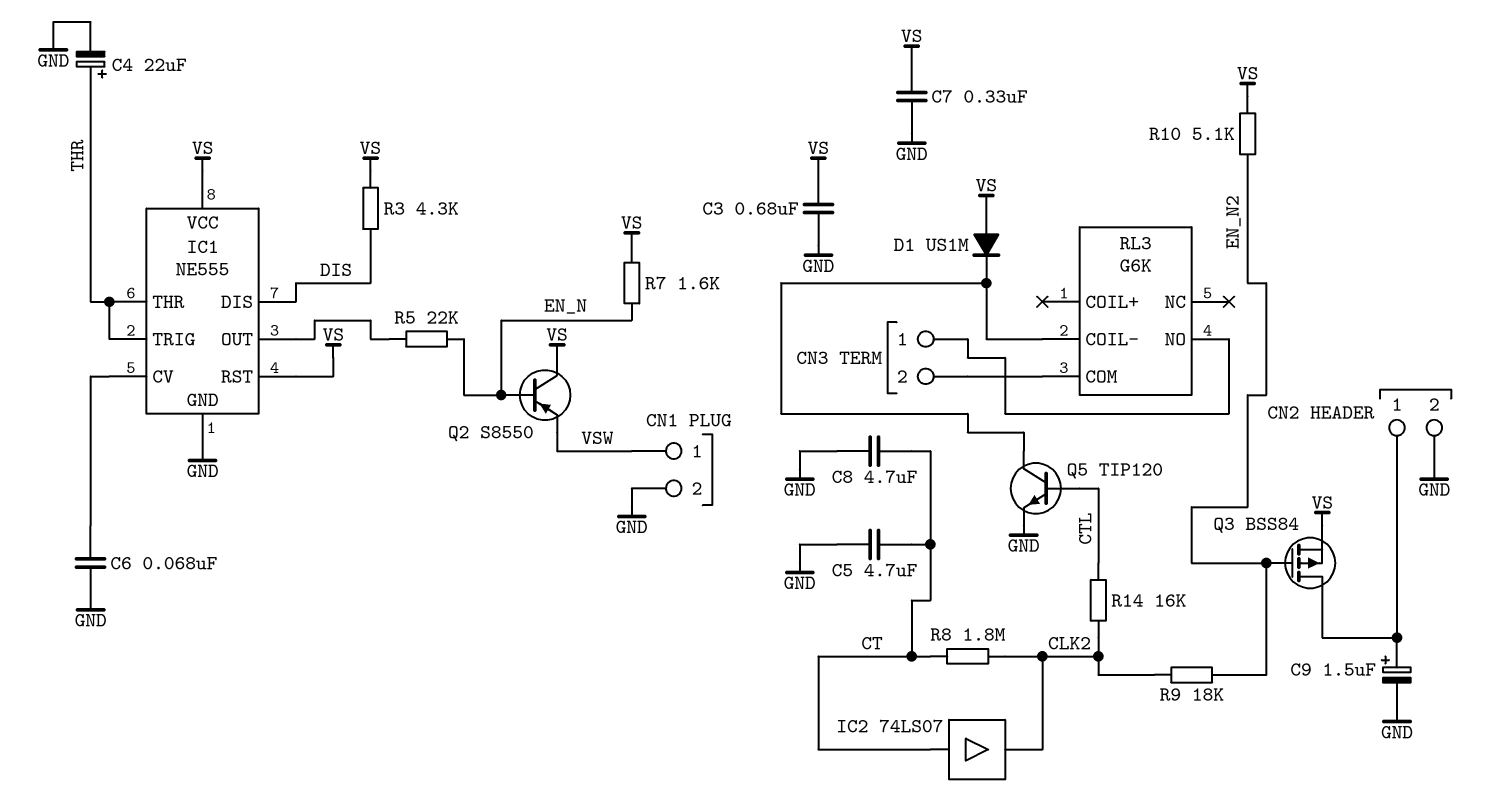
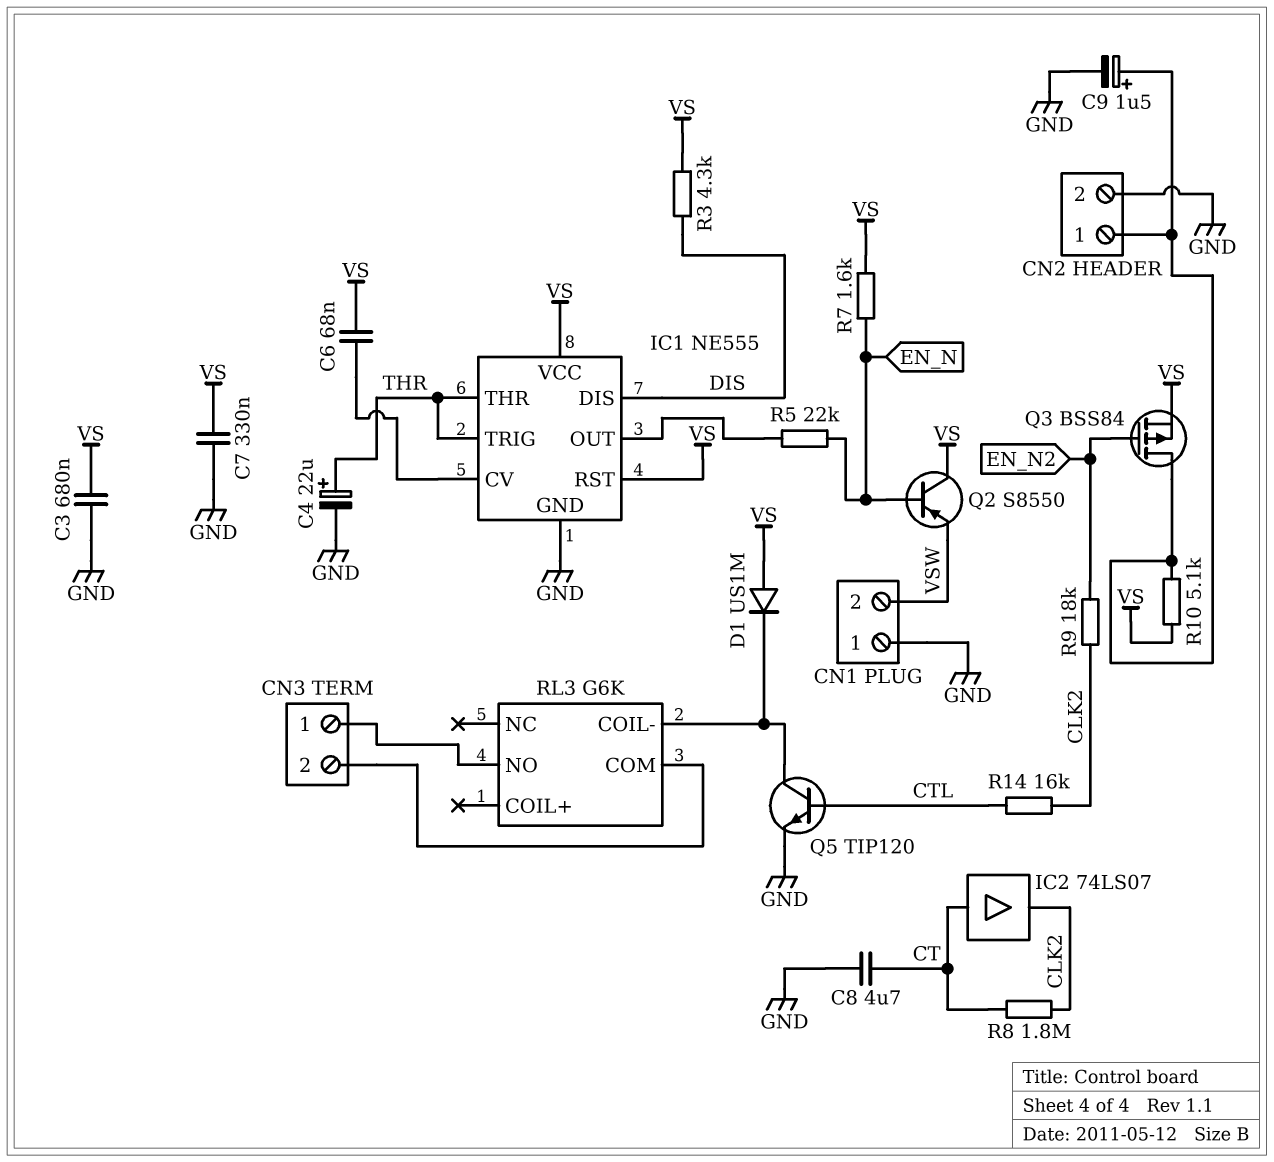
C5: 4.7uF (CT, GND) -> none
C6: 68nF (GND, IC1/CV) -> 68nF (IC1/CV, VS)
CN1 pin 1: VSW -> GND
CN1 pin 2: GND -> VSW
R10: 5.1k (EN_N2, VS) -> 5.1k (CN2/1, VS)

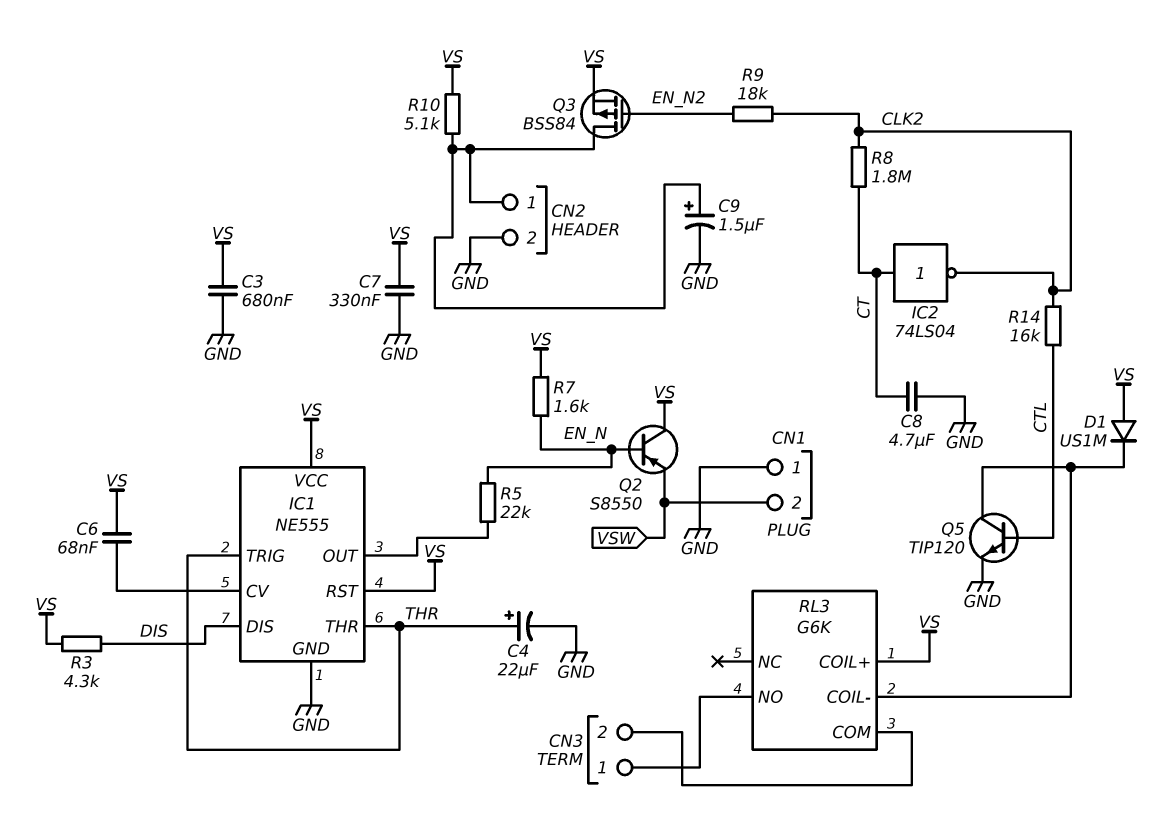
IC2: buffer 74LS07 (in CT, out CLK2) -> NOT 74LS04 (in CT, out CLK2)
RL3 pin COIL+: none -> VS

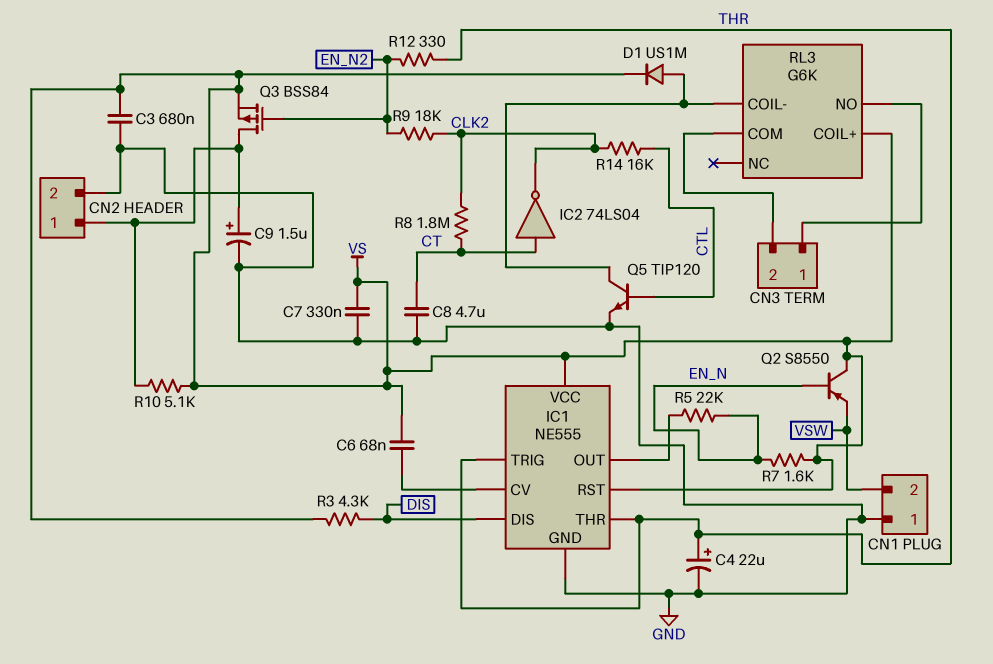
D1: diode US1M (A VS, K RL3/COIL-) -> diode US1M (A RL3/COIL-, K VS)
R12: none -> 330 (EN_N2, THR)

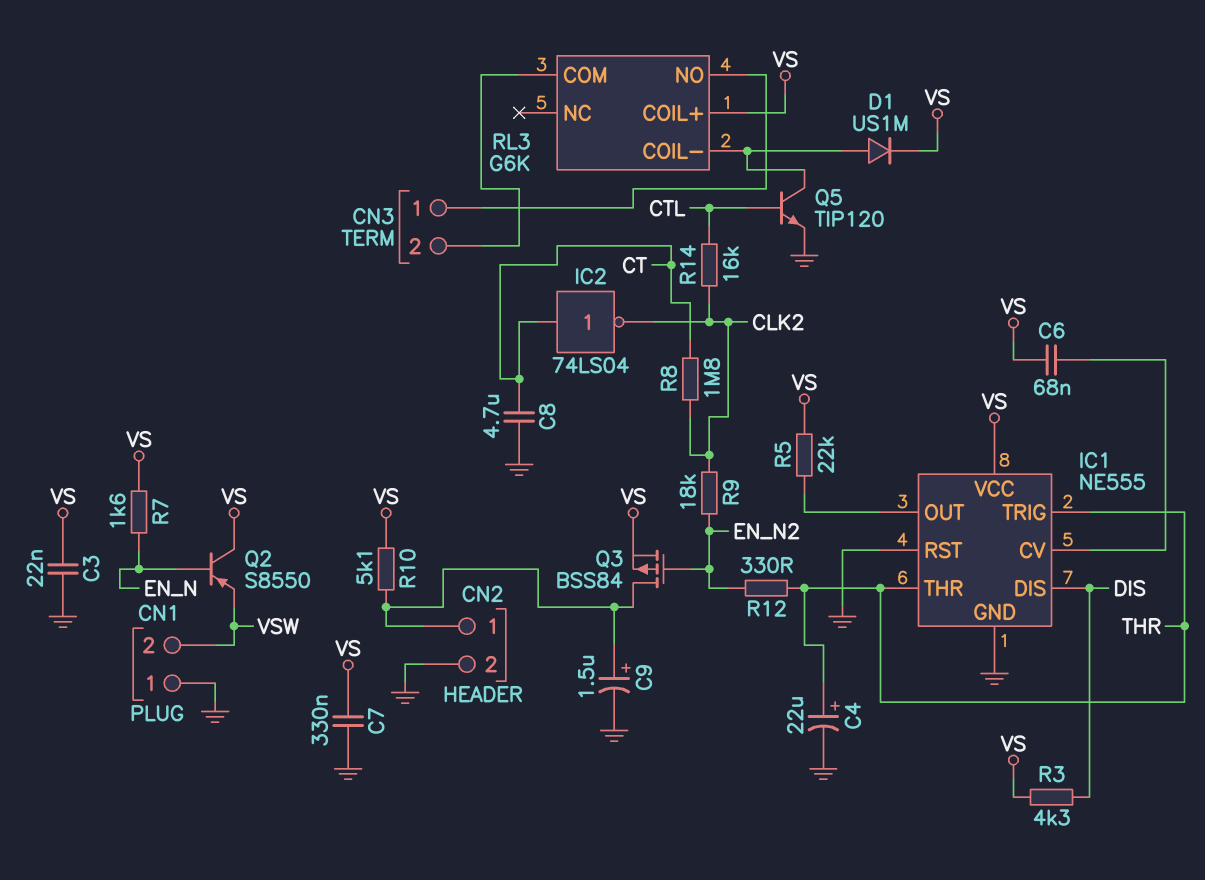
C3: 680nF (GND, VS) -> 22nF (GND, VS)
IC1 pin RST: VS -> GND
R5: 22k (EN_N, IC1/OUT) -> 22k (IC1/OUT, VS)

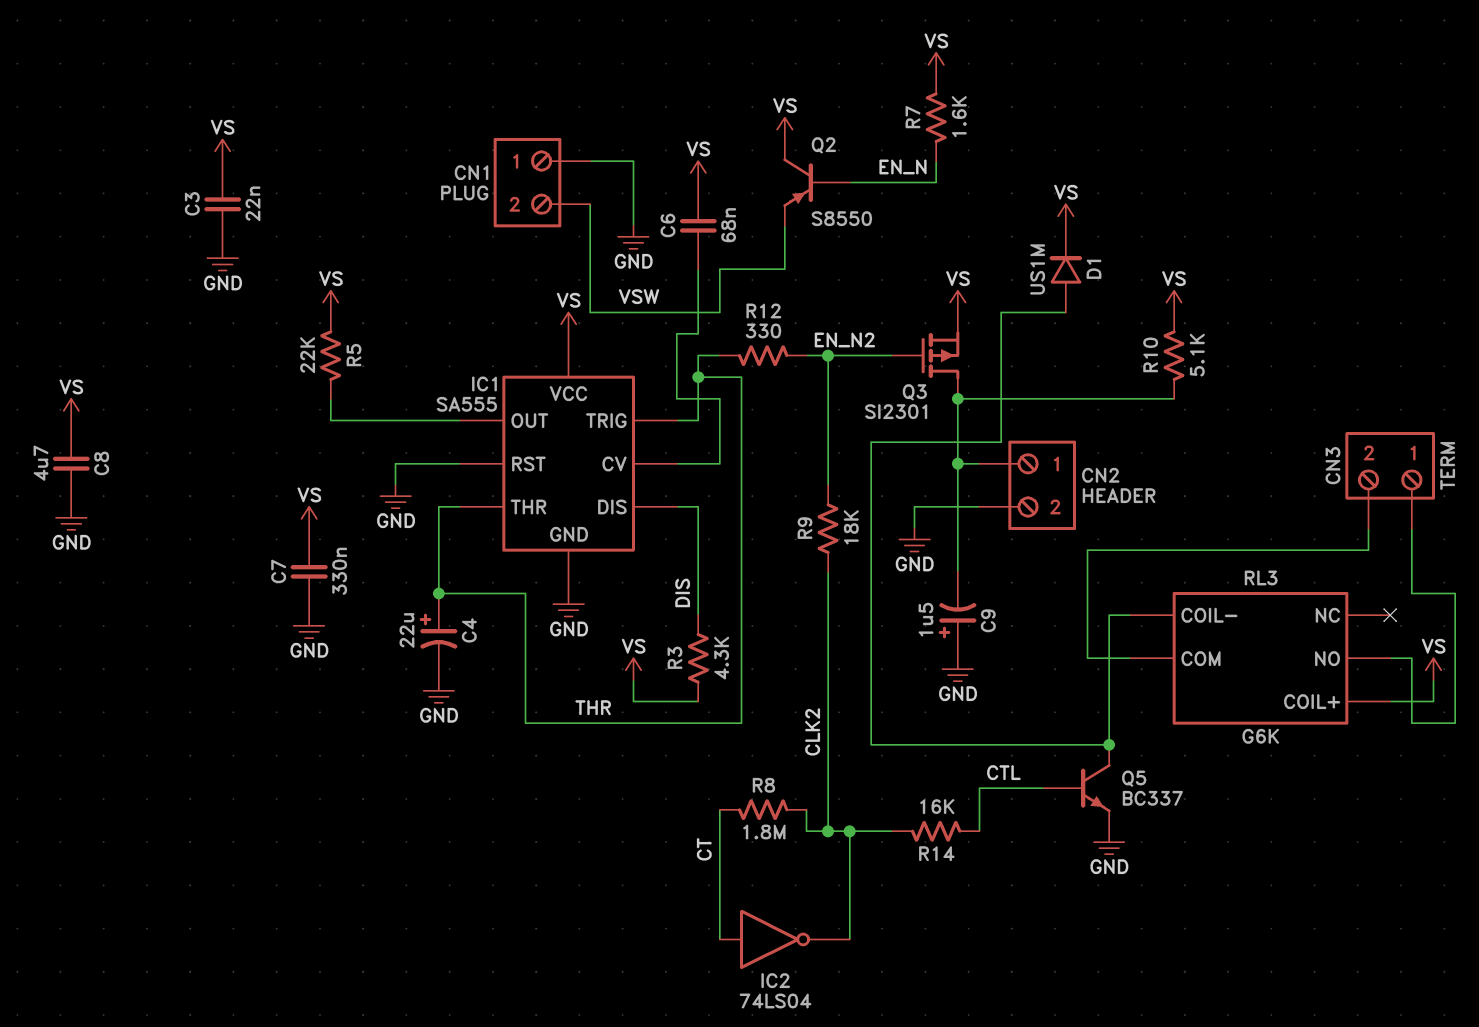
C8: 4.7uF (CT, GND) -> 4.7uF (GND, VS)
C9: 1.5uF (plus CN2/1, minus GND) -> 1.5uF (plus GND, minus CN2/1)
IC1: NE555 -> SA555
Q3: PMOS BSS84 (G EN_N2, D CN2/1, S VS) -> PMOS SI2301 (G EN_N2, D CN2/1, S VS)
Q5: NPN TIP120 (B CTL, C RL3/COIL-, E GND) -> NPN BC337 (B CTL, C RL3/COIL-, E GND)

